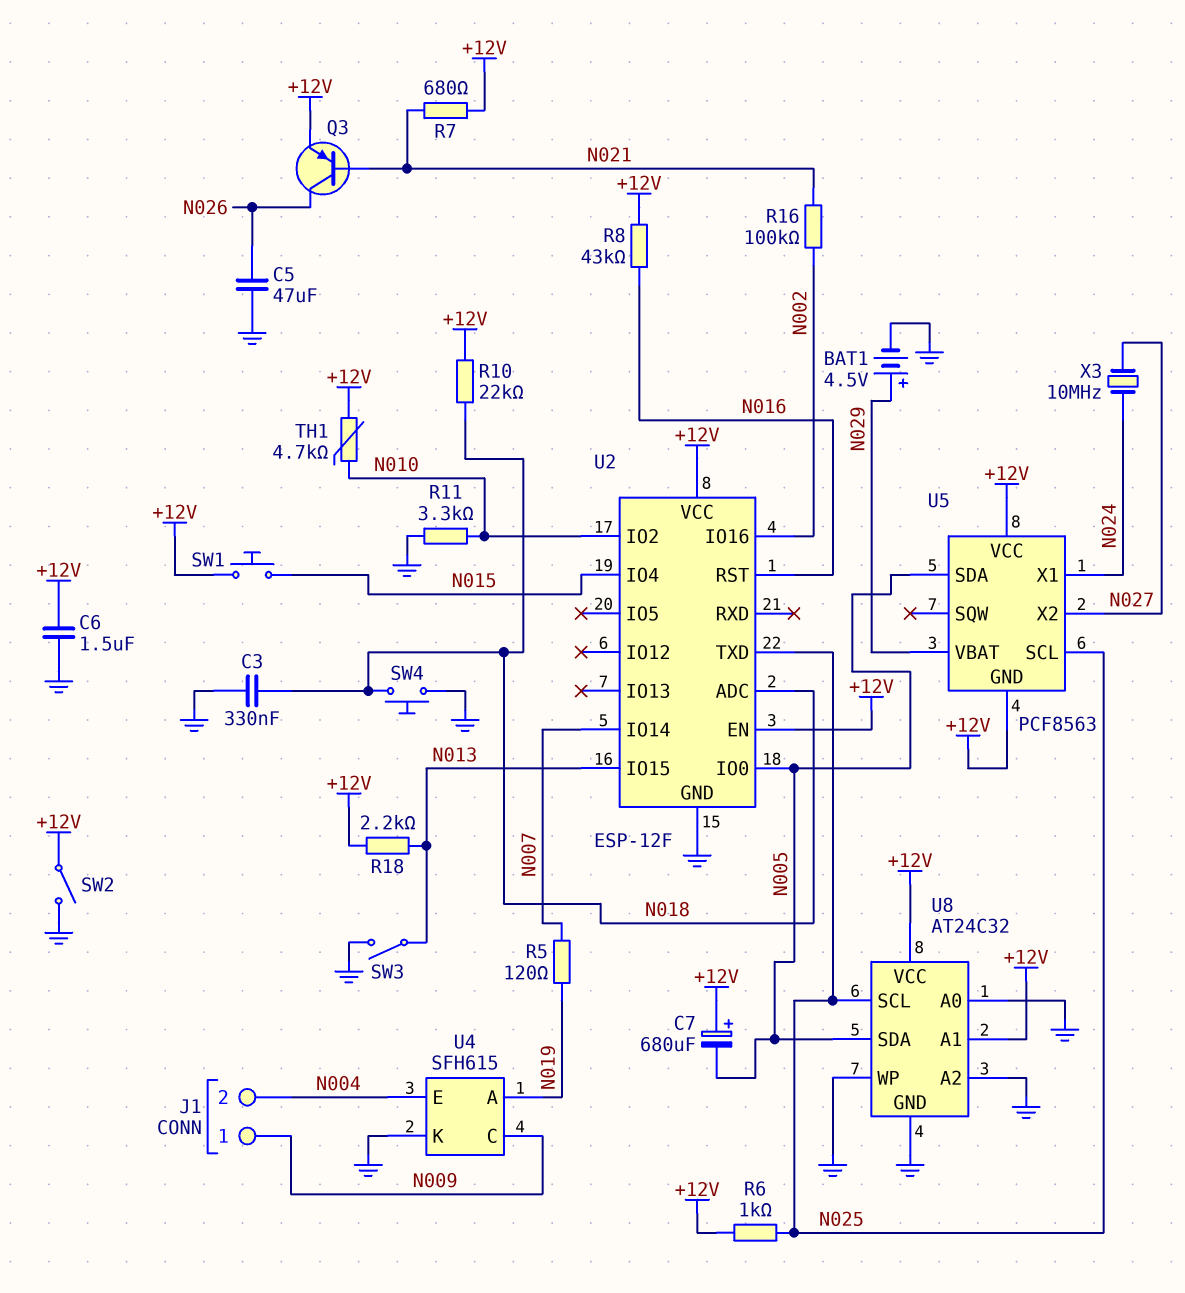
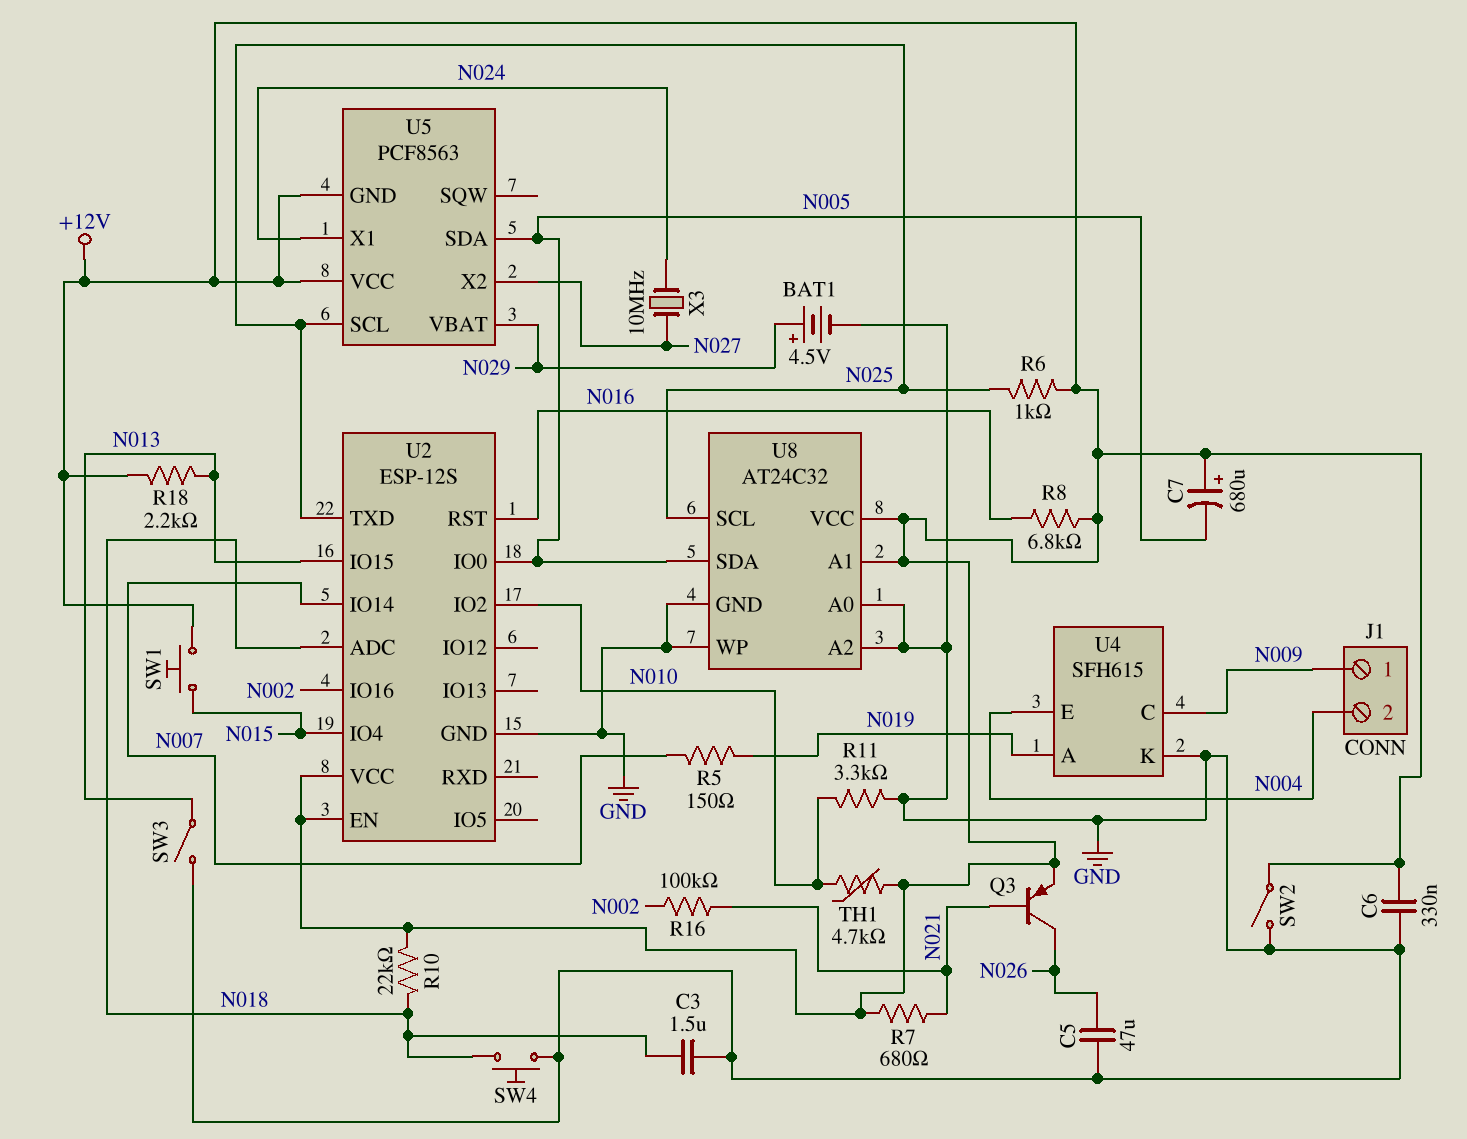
C3: 330nF (GND, N018) -> 1.5uF (GND, N018)
C6: 1.5uF (+12V, GND) -> 330nF (+12V, GND)
R5: 120 (N007, N019) -> 150 (N007, N019)
R8: 43k (+12V, N016) -> 6.8k (+12V, N016)
U2: ESP-12F -> ESP-12S

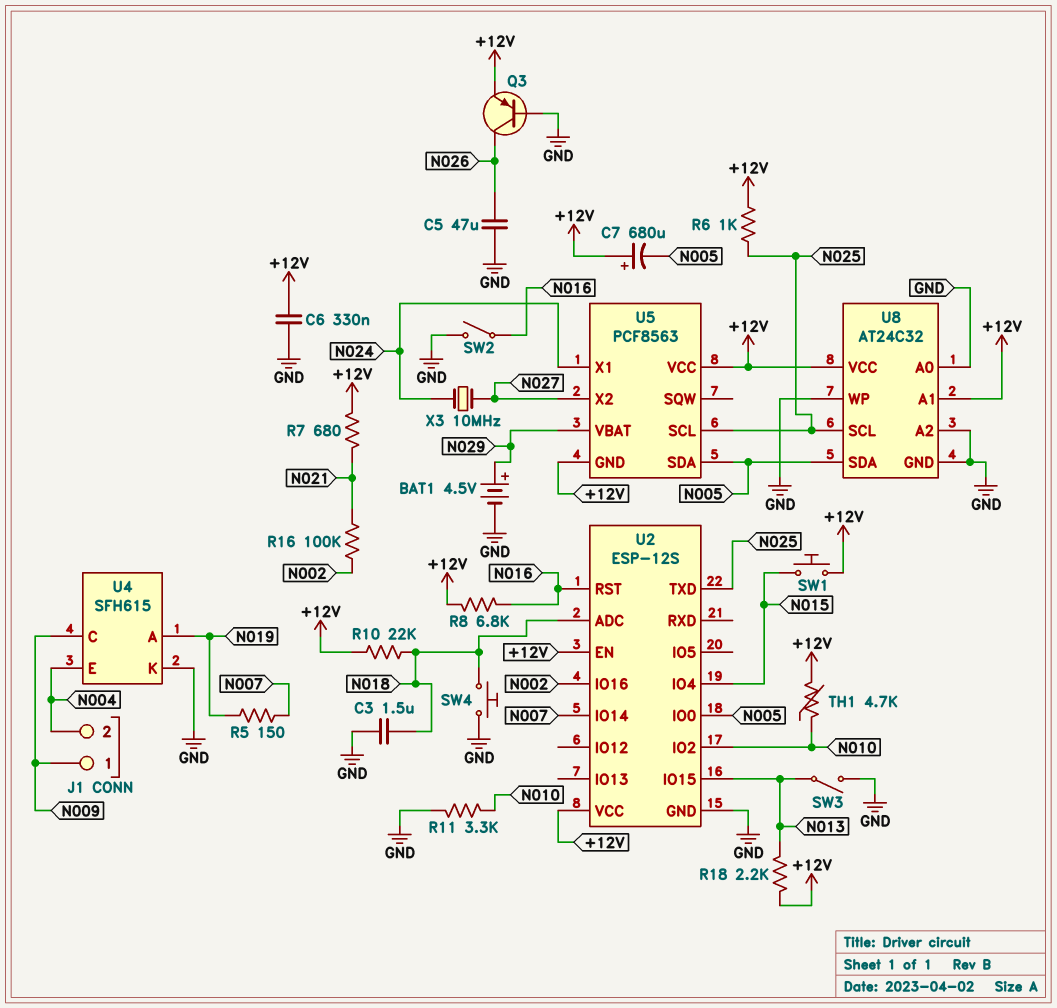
Q3: PNP (B N021, C N026, E +12V) -> PNP (B GND, C N026, E +12V)
SW2: switch (+12V, GND) -> switch (GND, N016)

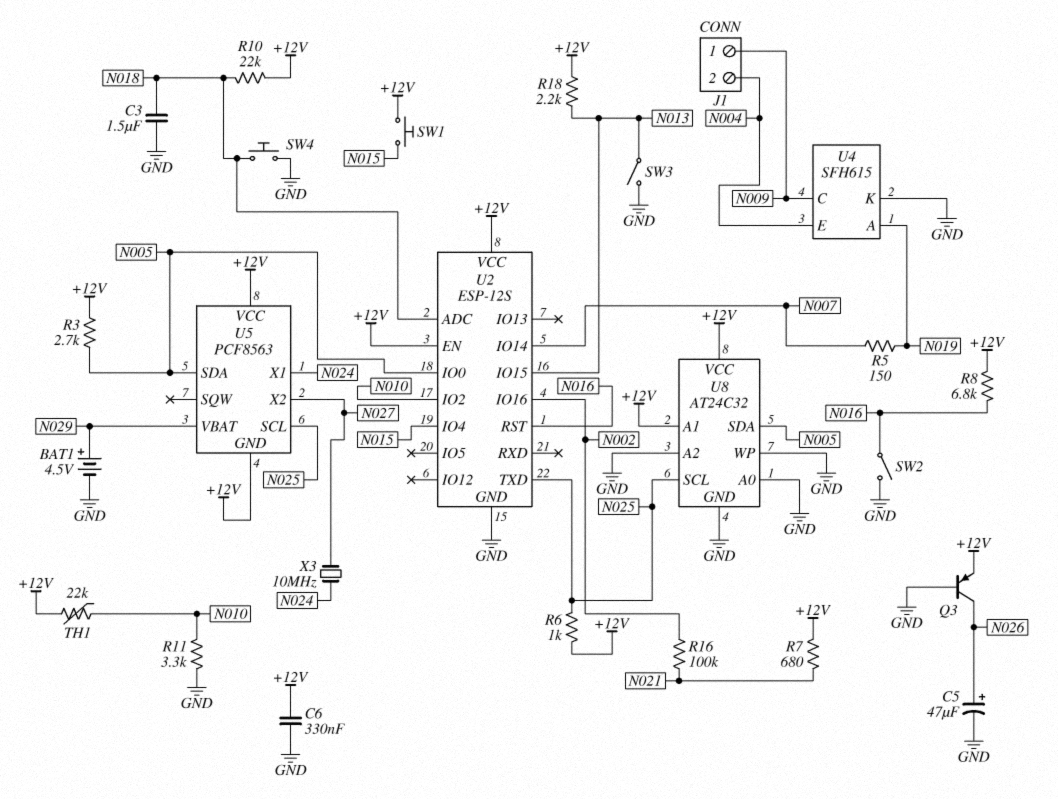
C5: 47uF (GND, N026) -> 47uF (plus N026, minus GND)
C7: 680uF (plus +12V, minus N005) -> none
R3: none -> 2.7k (+12V, N005)
TH1: 4.7k (+12V, N010) -> 22k (+12V, N010)

